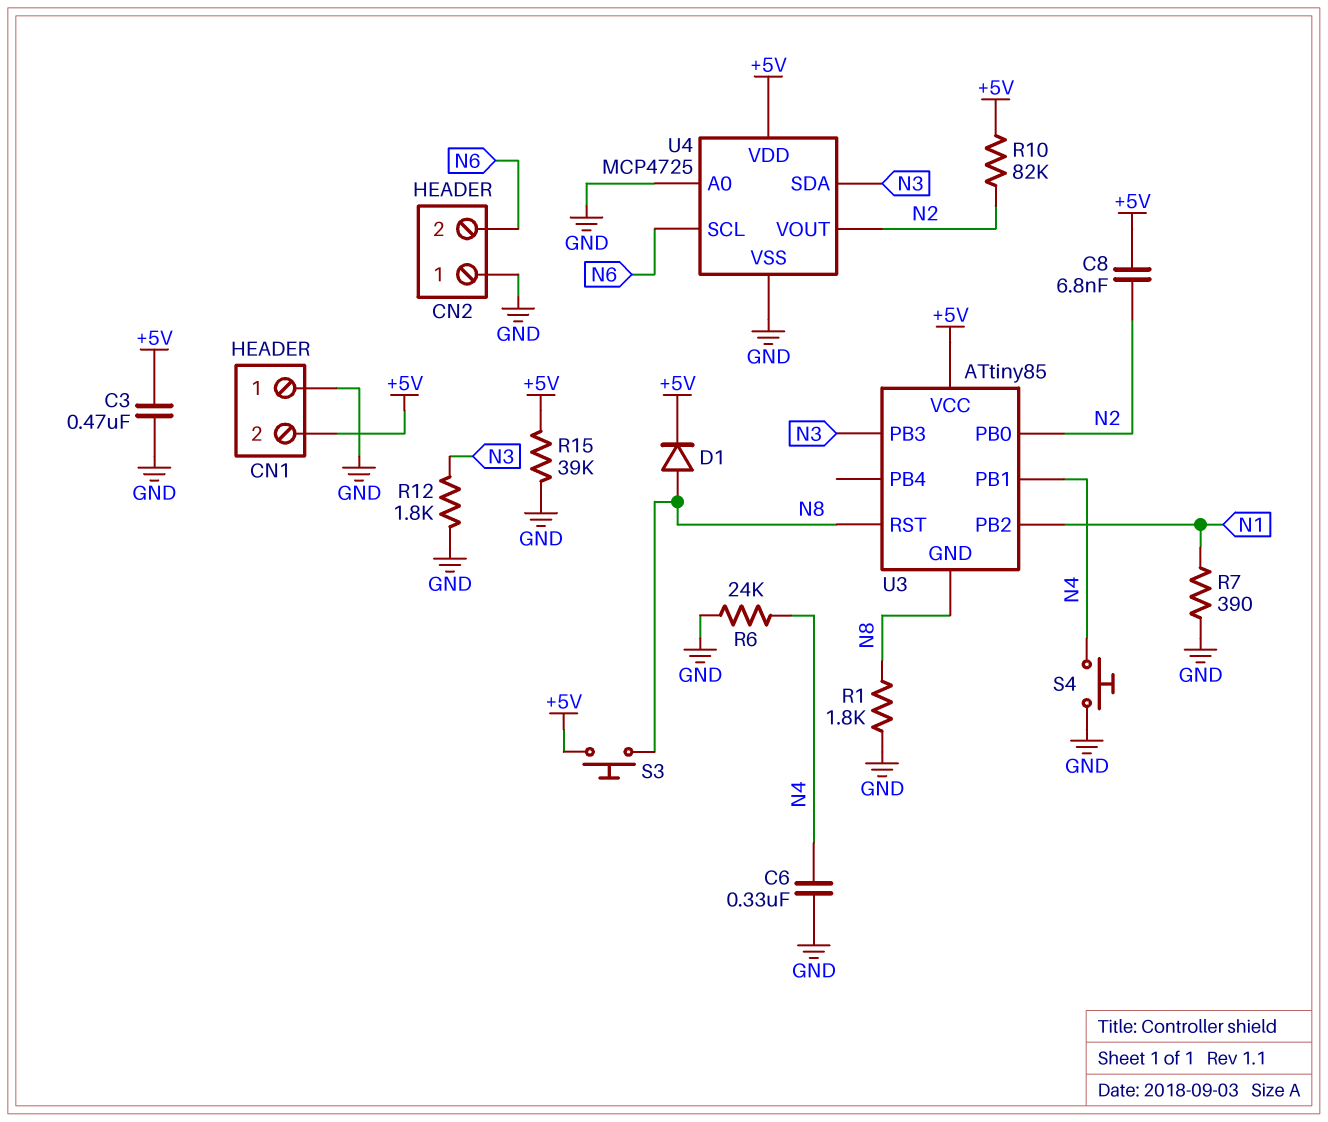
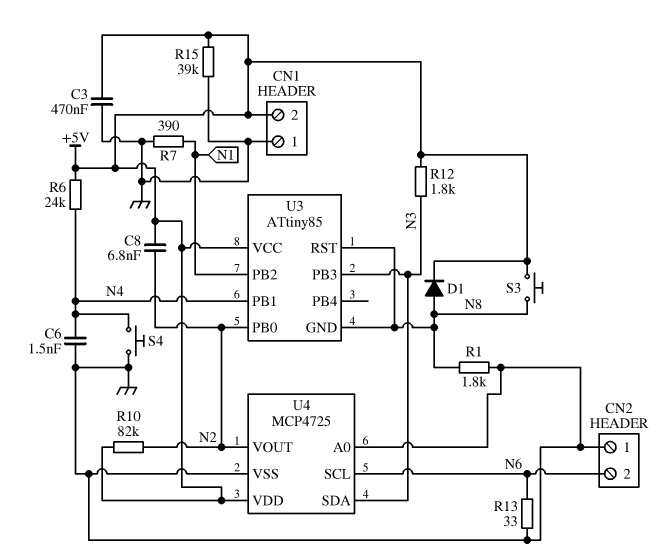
C6: 330nF (GND, N4) -> 1.5nF (GND, N4)
R6: 24k (GND, N4) -> 24k (+5V, N4)
R12: 1.8k (GND, N3) -> 1.8k (+5V, N3)
R13: none -> 33 (GND, N6)

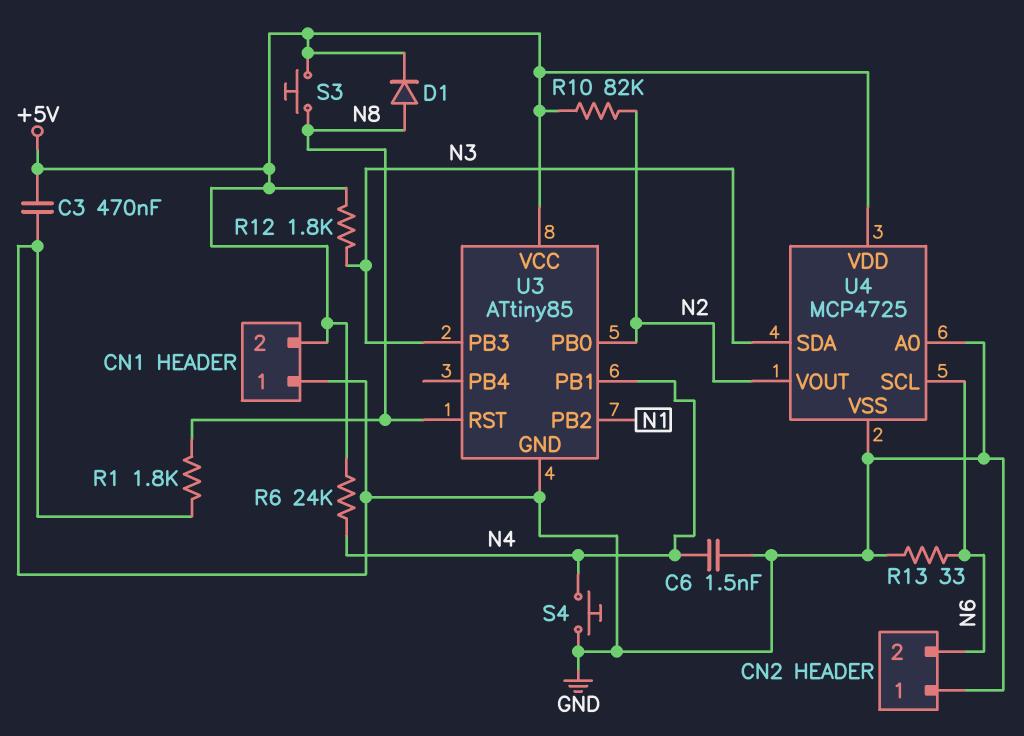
C8: 6.8nF (+5V, N2) -> none
R7: 390 (GND, N1) -> none
R15: 39k (+5V, GND) -> none
U3 pin GND: N8 -> GND

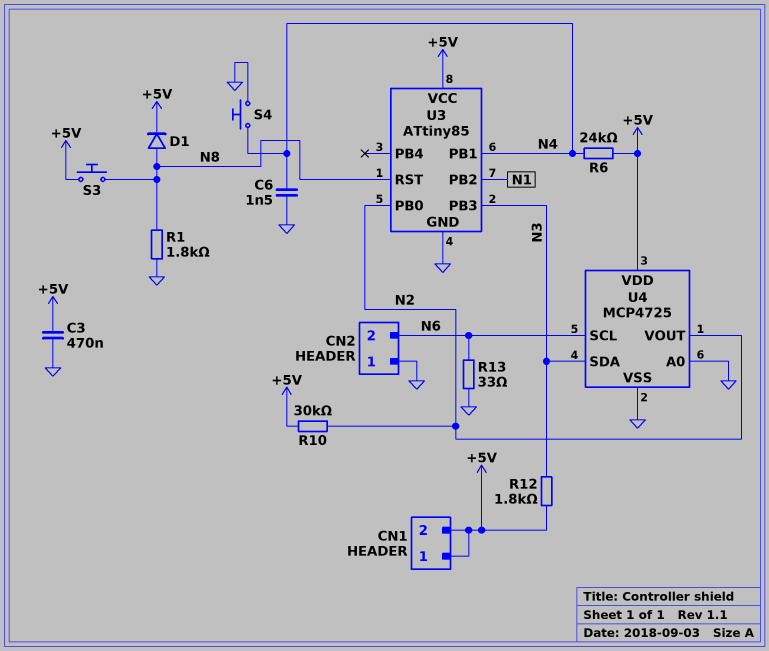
CN1 pin 1: GND -> +5V
R10: 82k (+5V, N2) -> 30k (+5V, N2)

